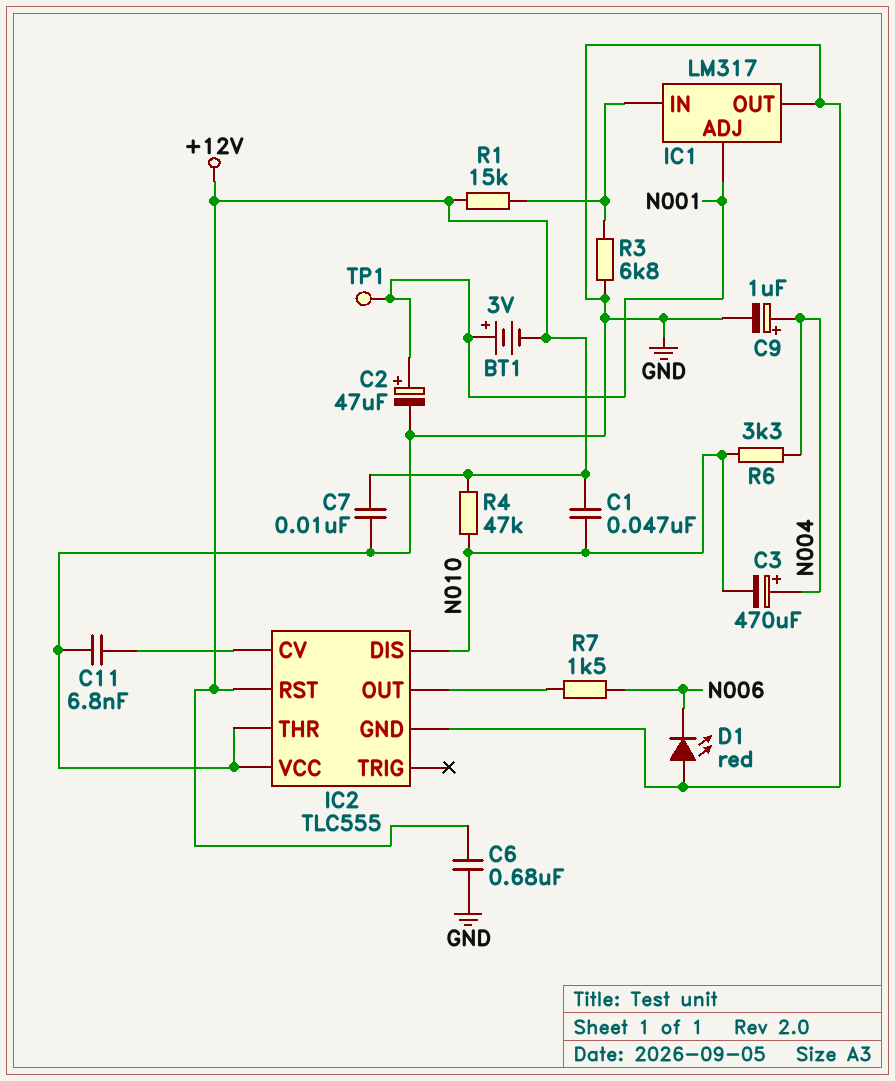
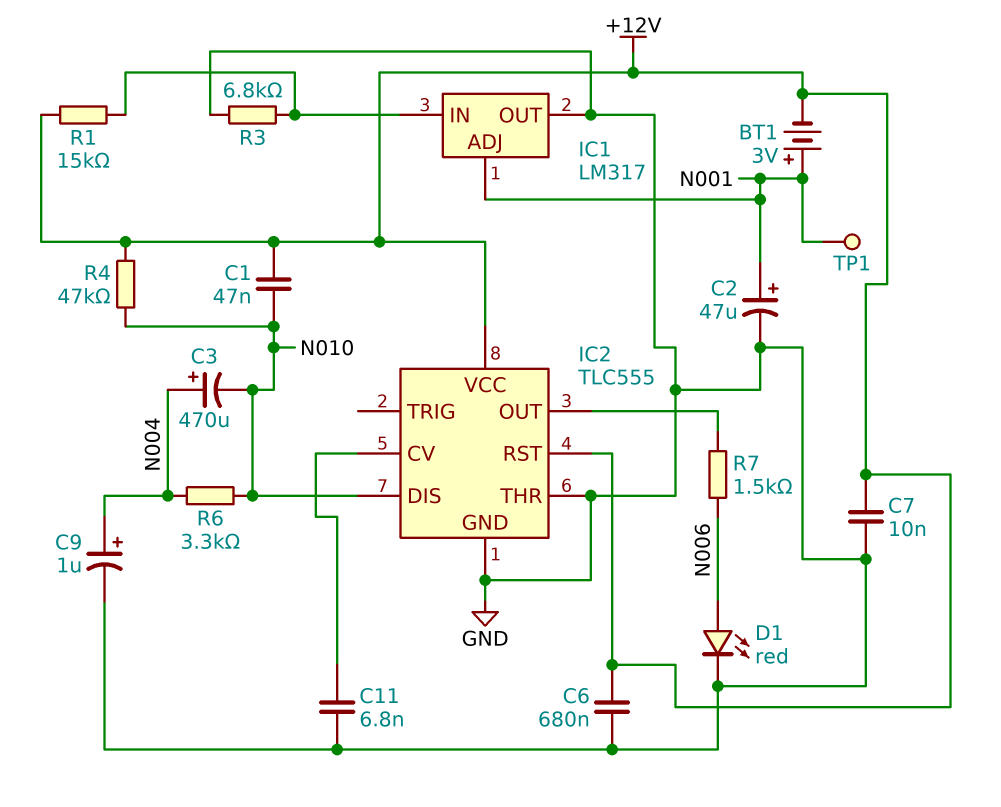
D1: LED red (A GND, K N006) -> LED red (A N006, K GND)
IC2 pin VCC: GND -> +12V

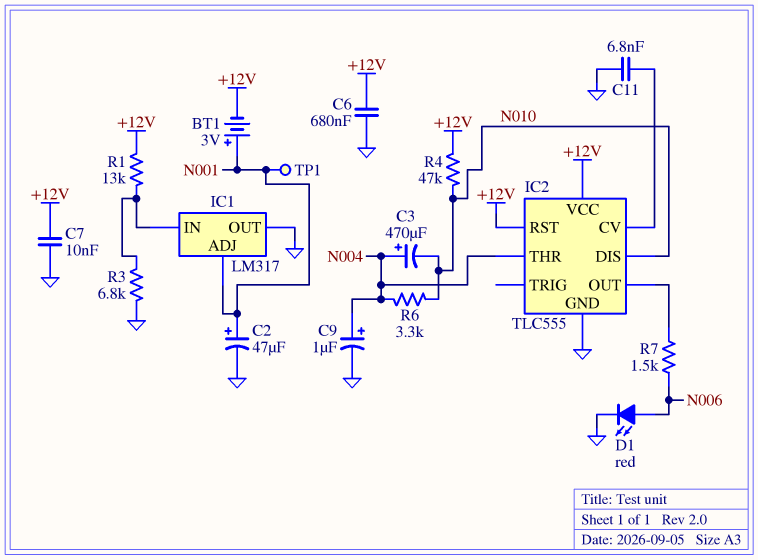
C1: 47nF (+12V, N010) -> none
IC2 pin THR: GND -> N004
R1: 15k (+12V, IC1/IN) -> 13k (+12V, IC1/IN)

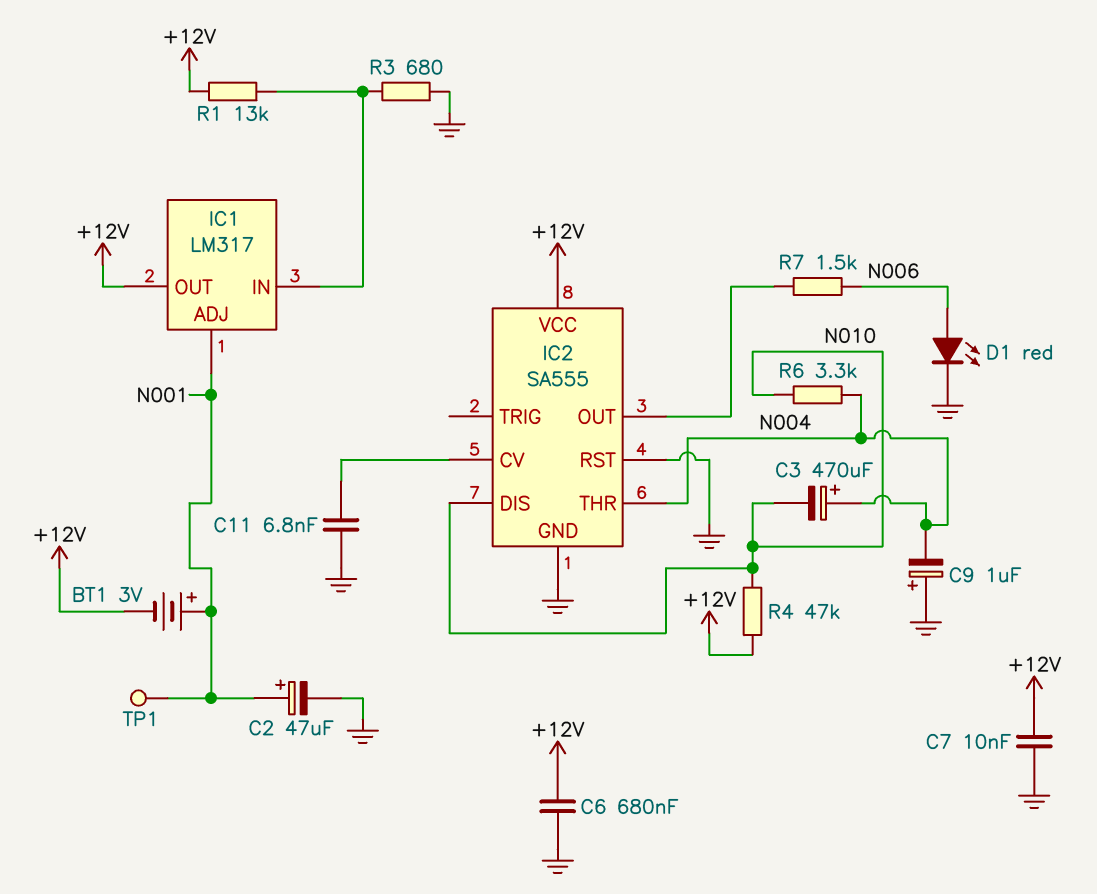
C9: 1uF (plus N004, minus GND) -> 1uF (plus GND, minus N004)
IC1 pin OUT: GND -> +12V
IC2: TLC555 -> SA555
IC2 pin RST: +12V -> GND
R3: 6.8k (GND, IC1/IN) -> 680 (GND, IC1/IN)

